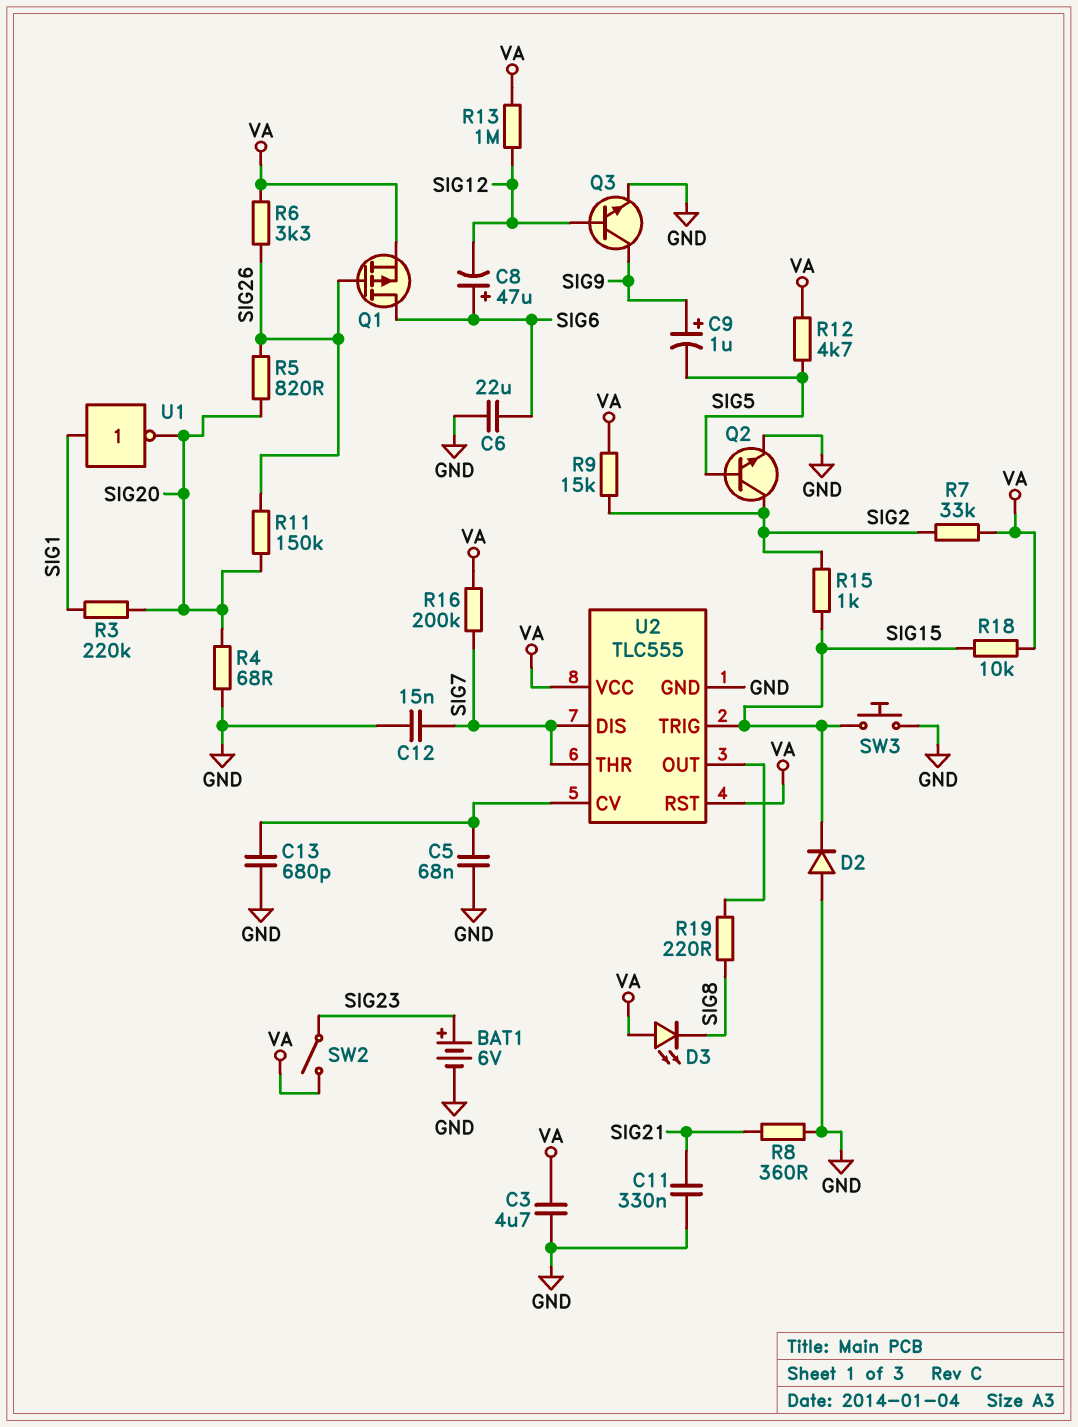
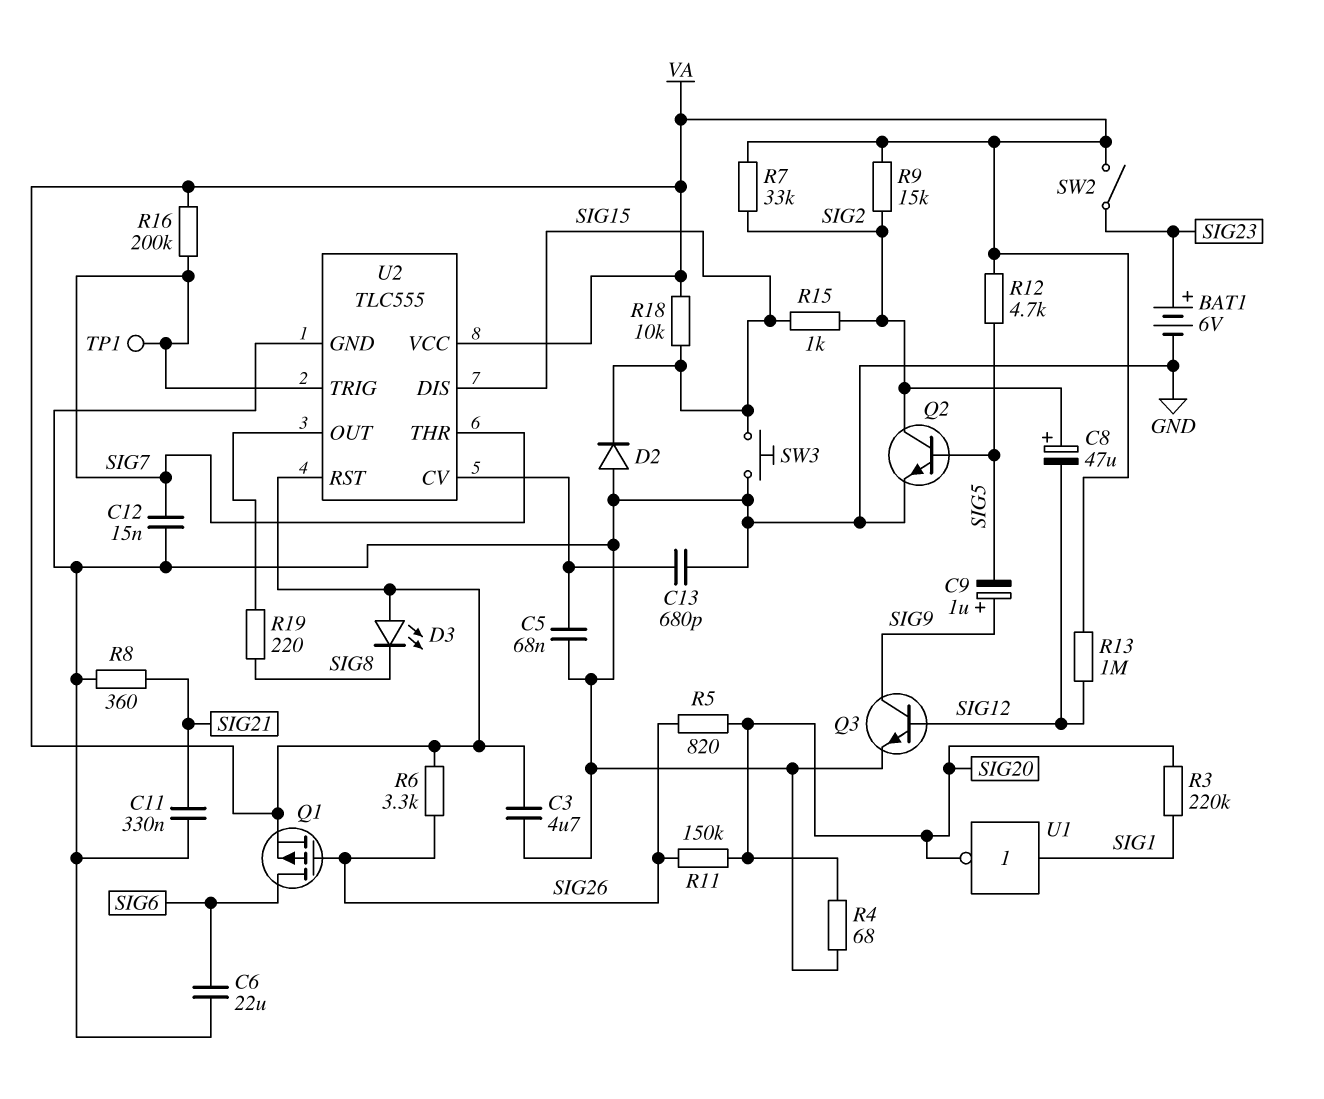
C8: 47uF (plus SIG6, minus SIG12) -> 47uF (plus SIG2, minus SIG12)
TP1: none -> test point (SIG7)
U2 pin DIS: SIG7 -> SIG15
U2 pin TRIG: SIG15 -> SIG7

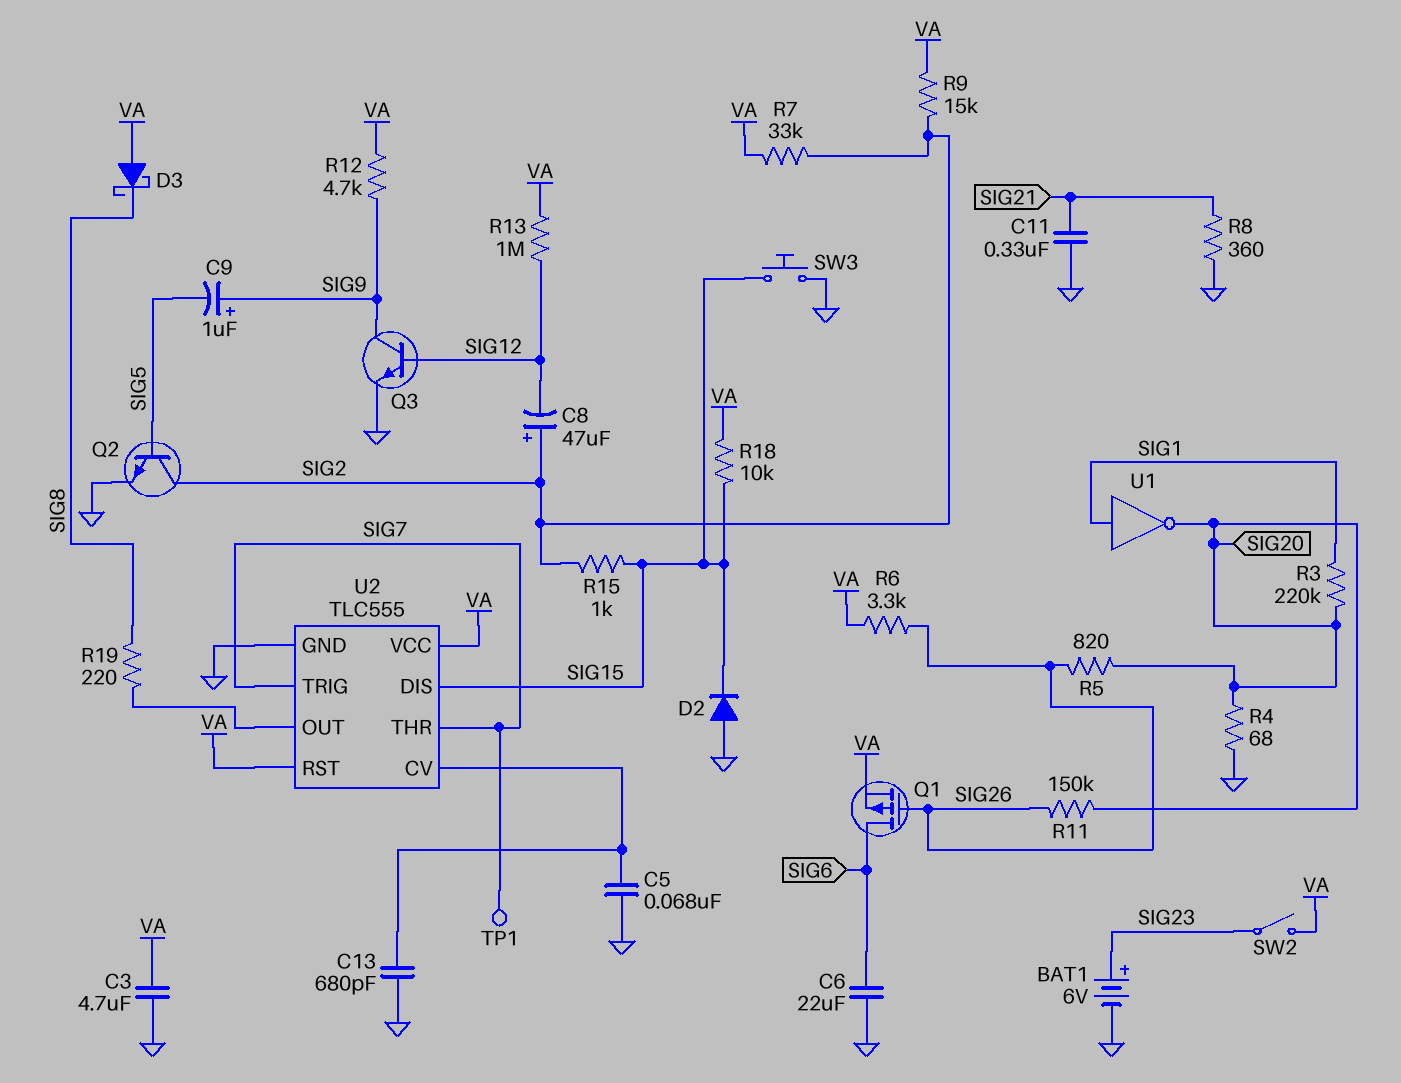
C12: 15nF (GND, SIG7) -> none
D3: LED (A VA, K SIG8) -> schottky (A VA, K SIG8)
R12: 4.7k (SIG5, VA) -> 4.7k (SIG9, VA)
R16: 200k (SIG7, VA) -> none

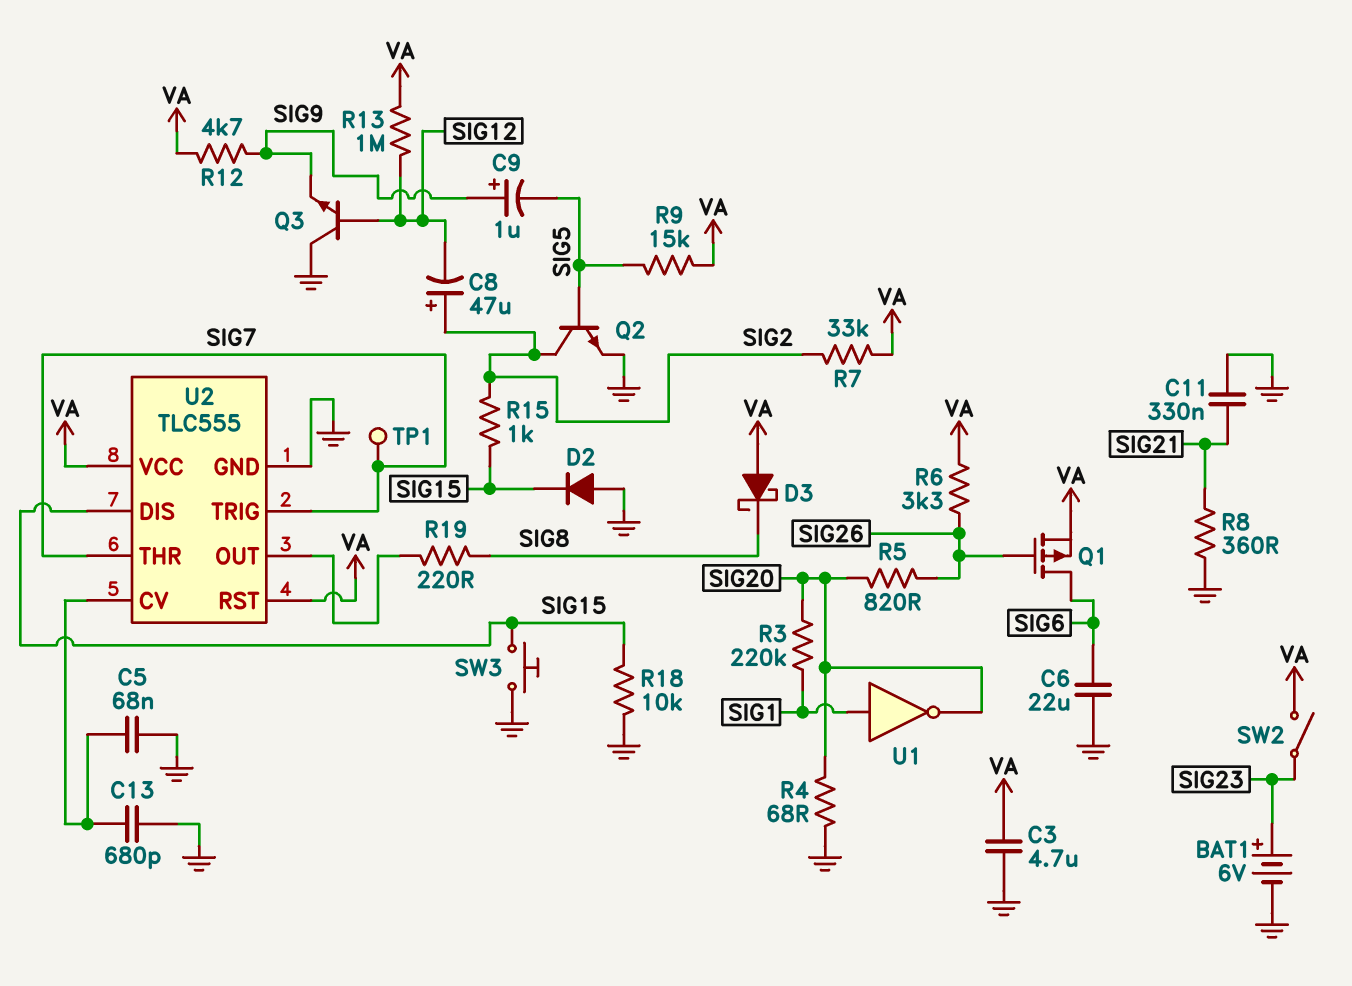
Q3: NPN (B SIG12, C SIG9, E GND) -> NPN (B SIG12, C GND, E SIG9)
R9: 15k (SIG2, VA) -> 15k (SIG5, VA)
R11: 150k (SIG20, SIG26) -> none
R18: 10k (SIG15, VA) -> 10k (GND, SIG15)

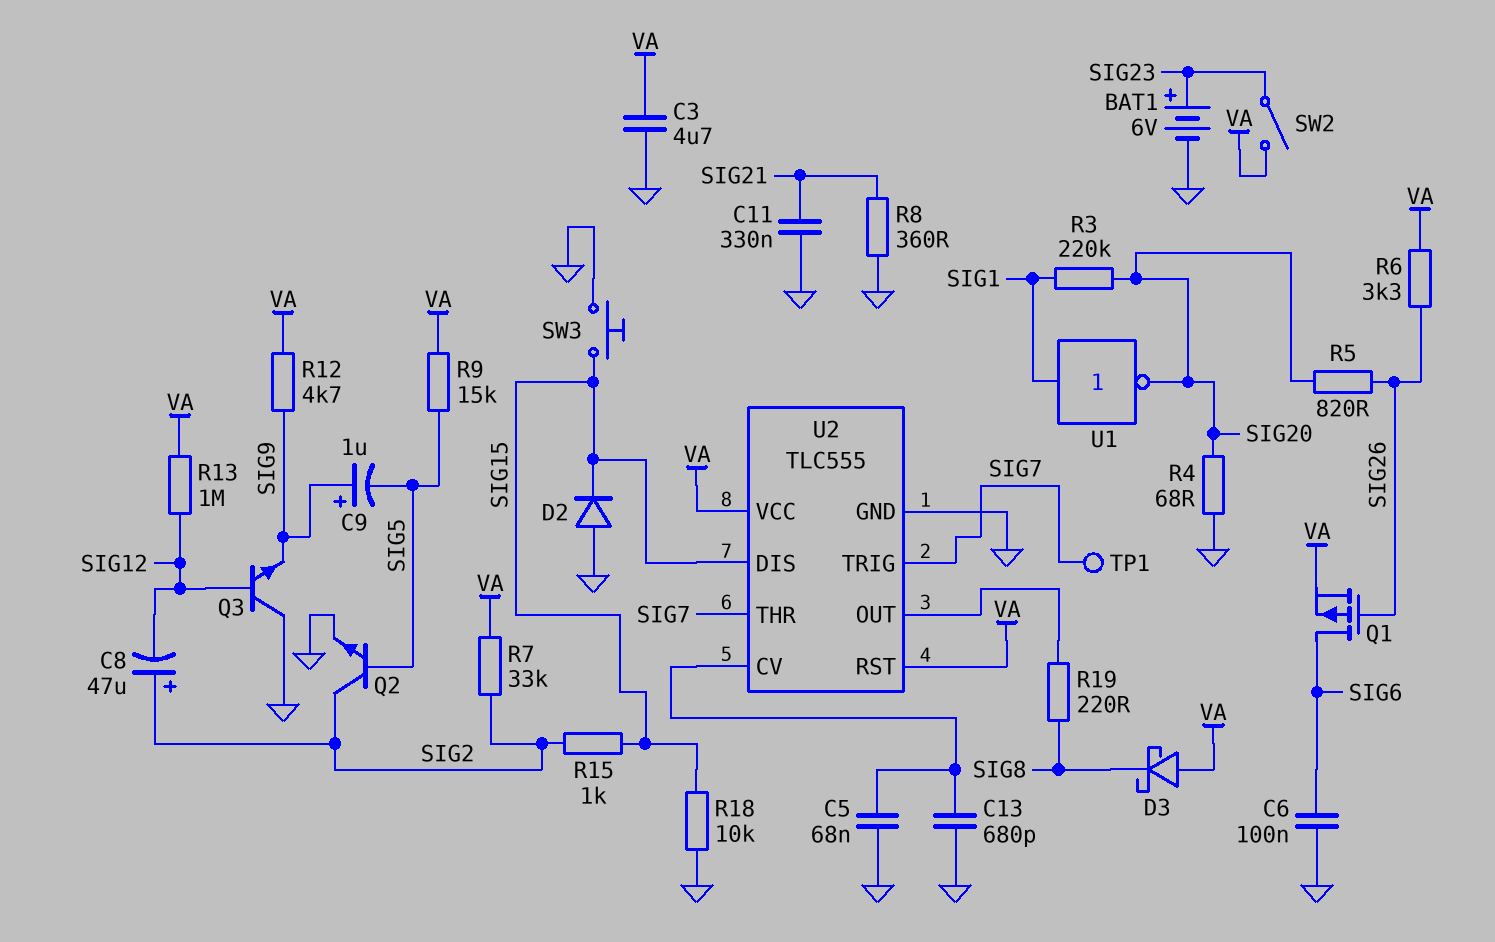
C6: 22uF (GND, SIG6) -> 100nF (GND, SIG6)

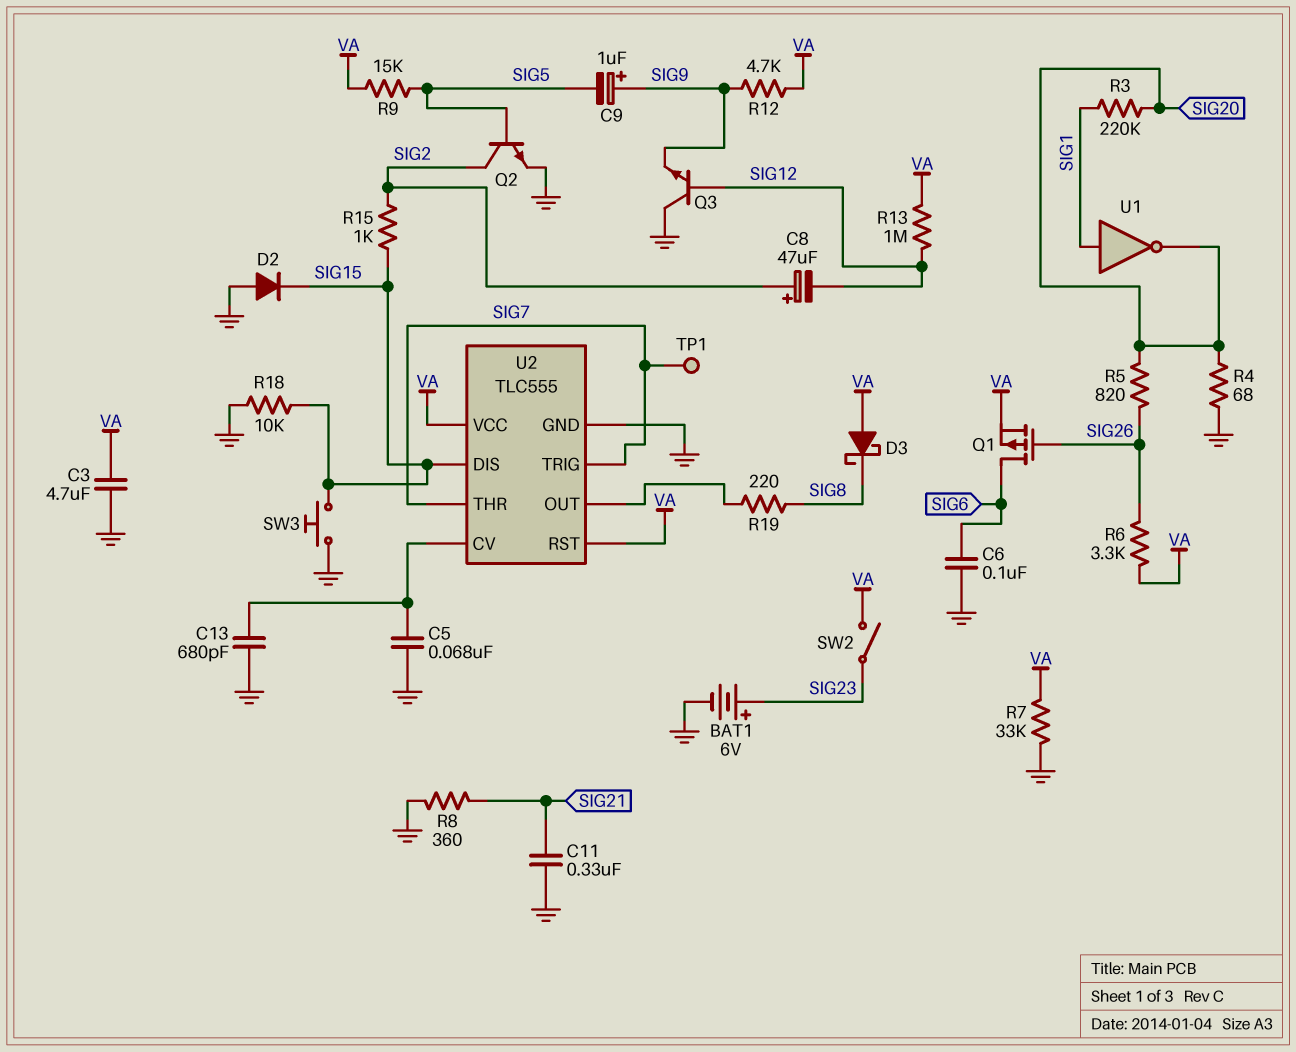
R7: 33k (SIG2, VA) -> 33k (GND, VA)

